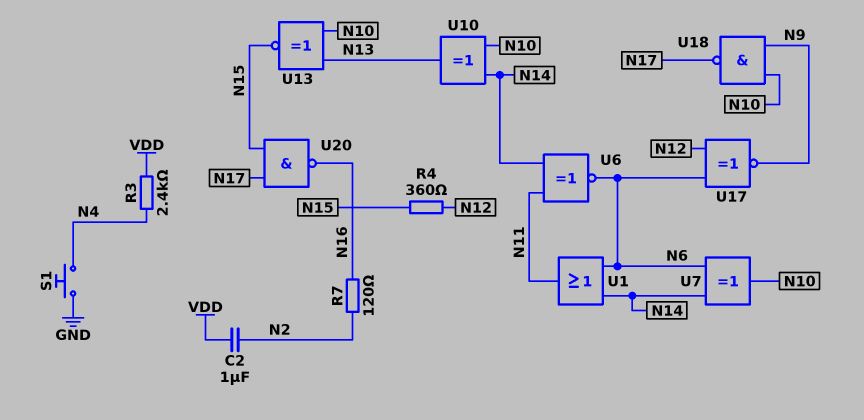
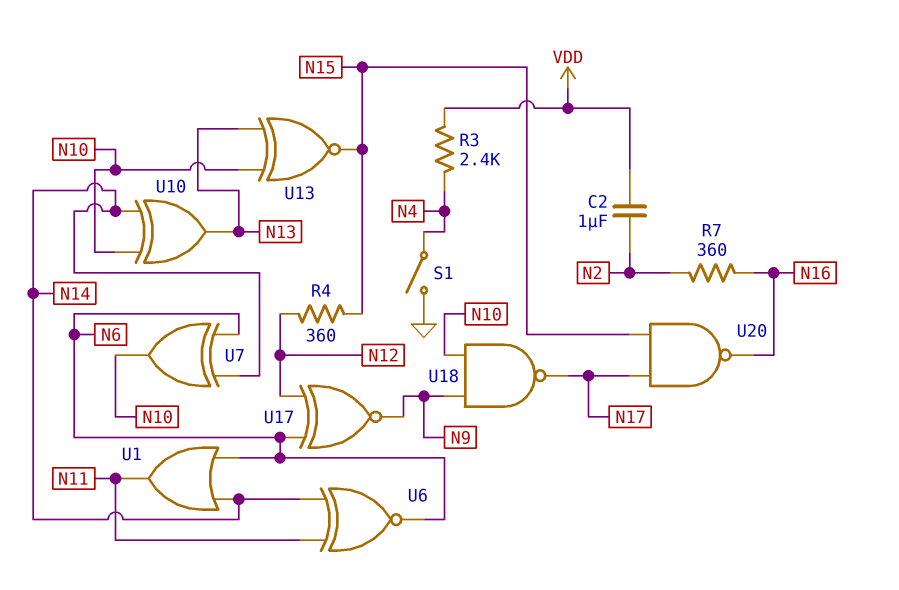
R7: 120 (N2, N16) -> 360 (N2, N16)
S1: button (GND, N4) -> switch (GND, N4)

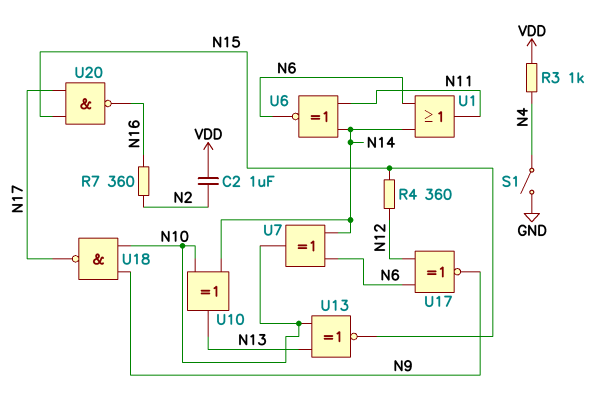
R3: 2.4k (N4, VDD) -> 1k (N4, VDD)

